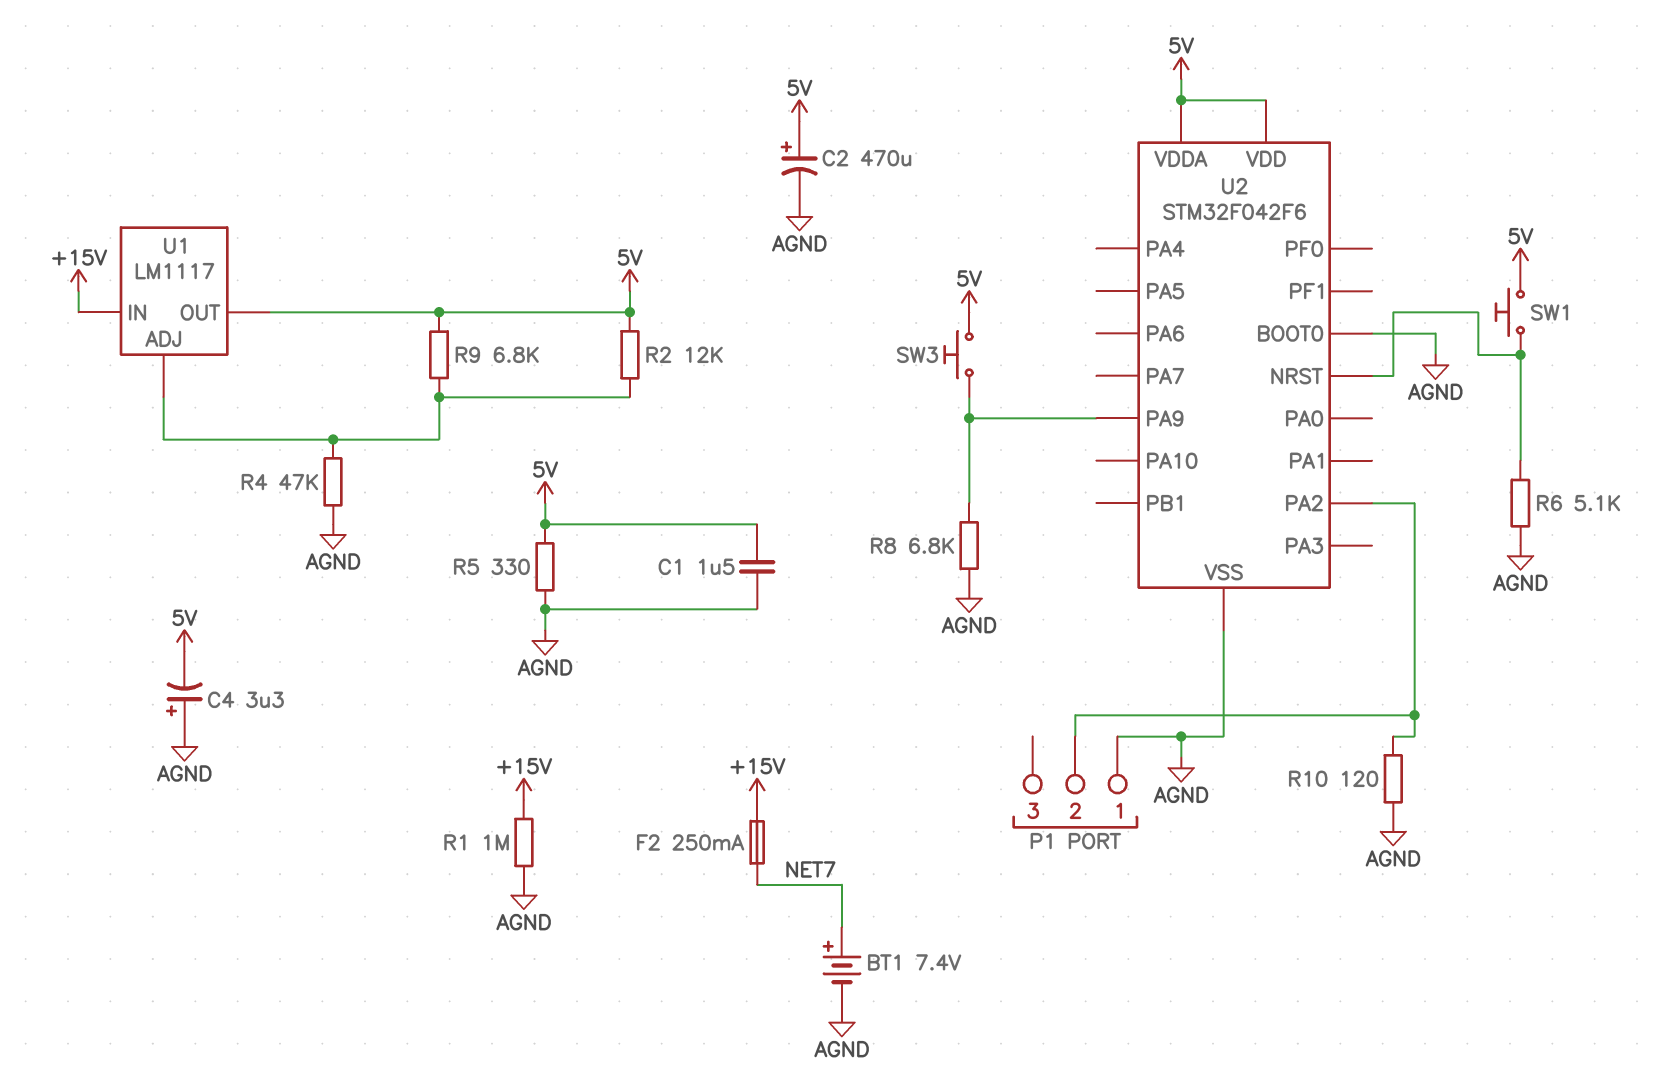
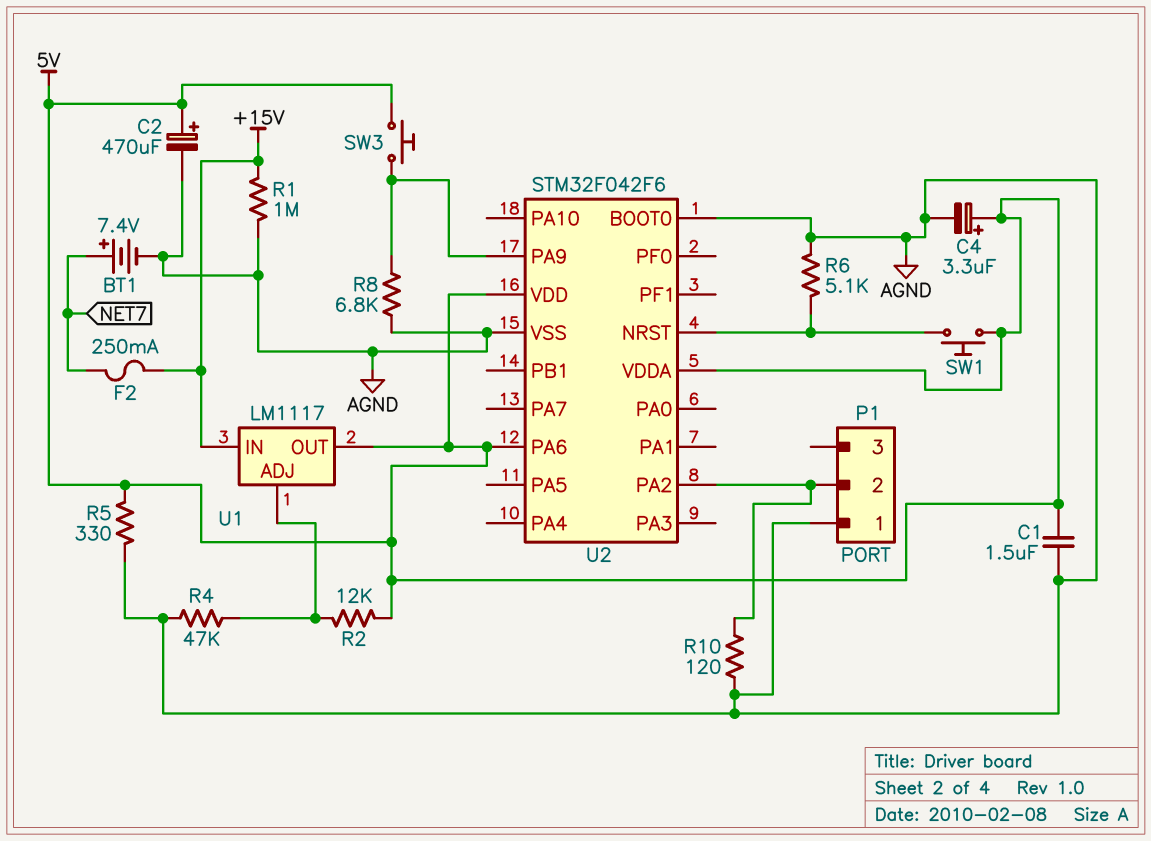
C4: 3.3uF (plus AGND, minus 5V) -> 3.3uF (plus 5V, minus AGND)
R9: 6.8k (5V, U1/ADJ) -> none
U2 pin PA6: none -> 5V

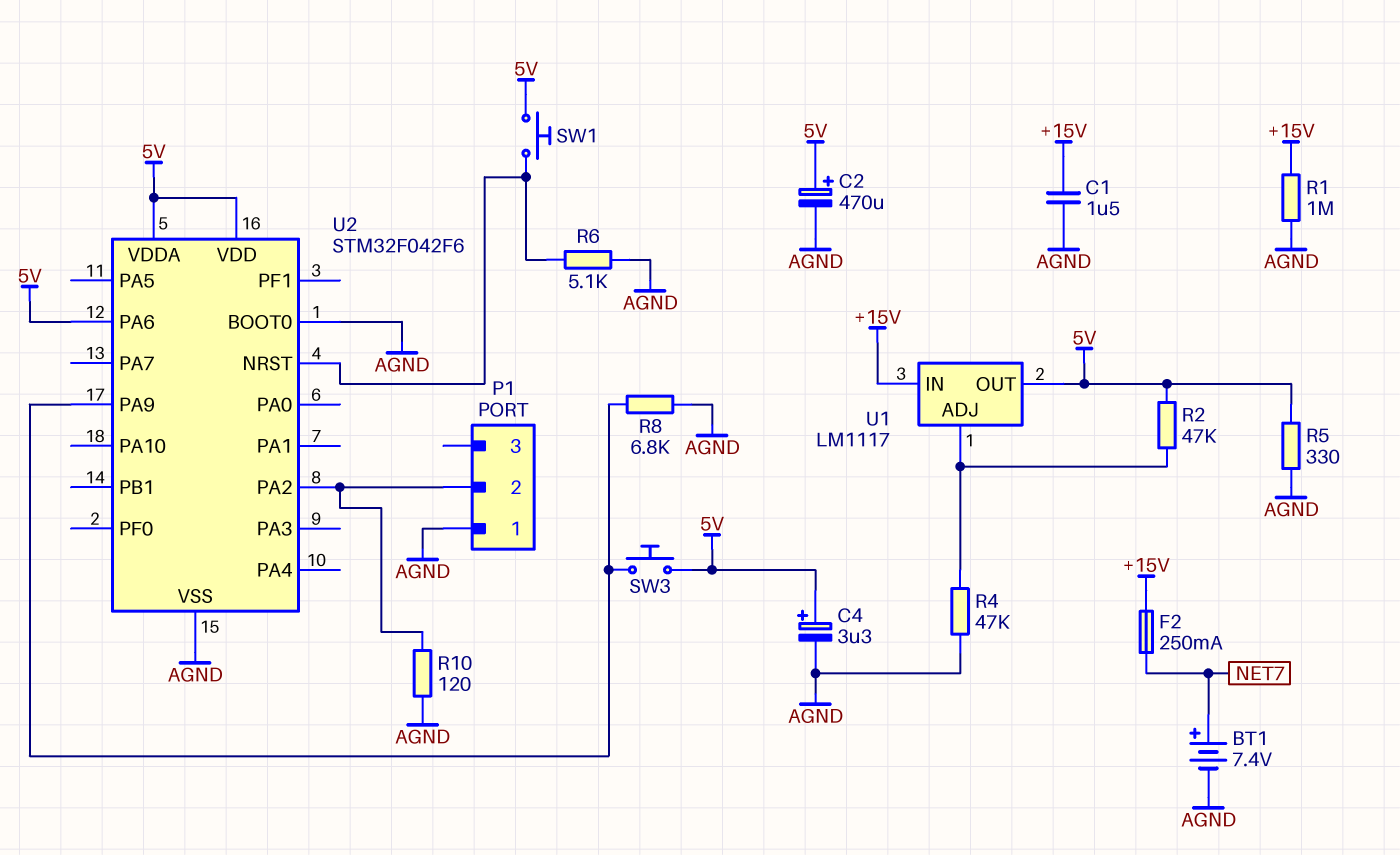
C1: 1.5uF (5V, AGND) -> 1.5uF (+15V, AGND)
R2: 12k (5V, U1/ADJ) -> 47k (5V, U1/ADJ)

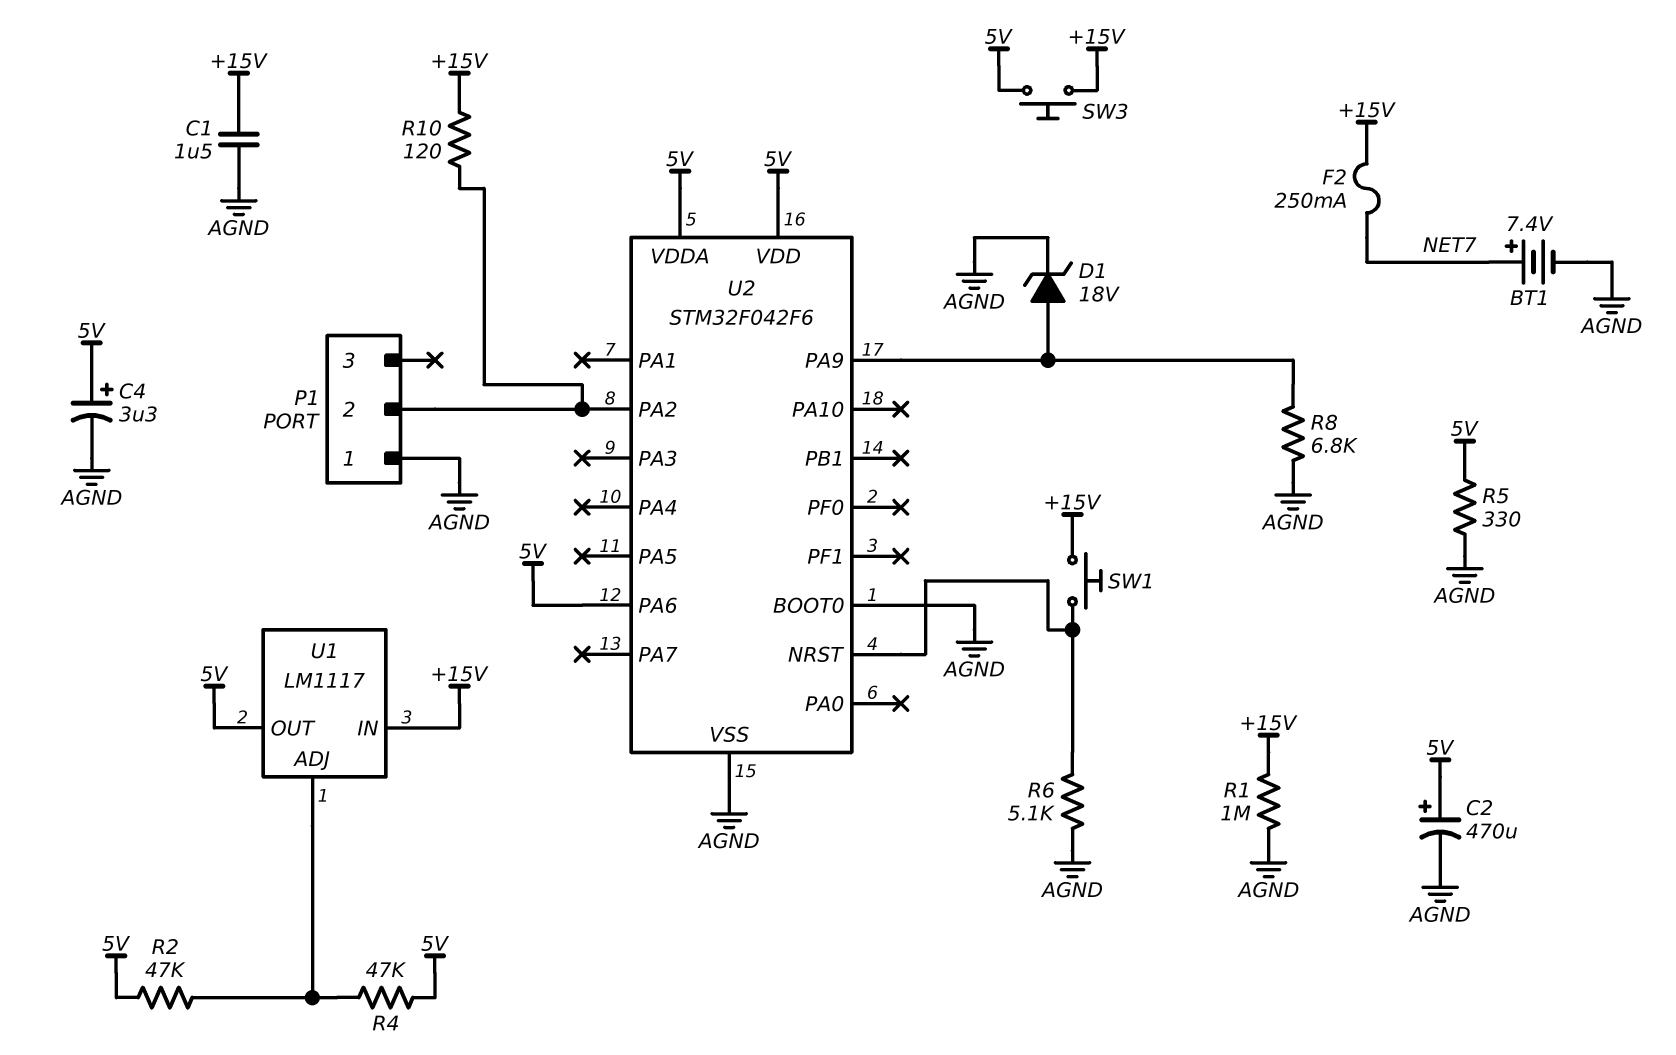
D1: none -> zener 18V (A U2/PA9, K AGND)
R4: 47k (AGND, U1/ADJ) -> 47k (5V, U1/ADJ)
R10: 120 (AGND, P1/2) -> 120 (+15V, P1/2)
SW1: button (5V, U2/NRST) -> button (+15V, U2/NRST)
SW3: button (5V, U2/PA9) -> button (+15V, 5V)

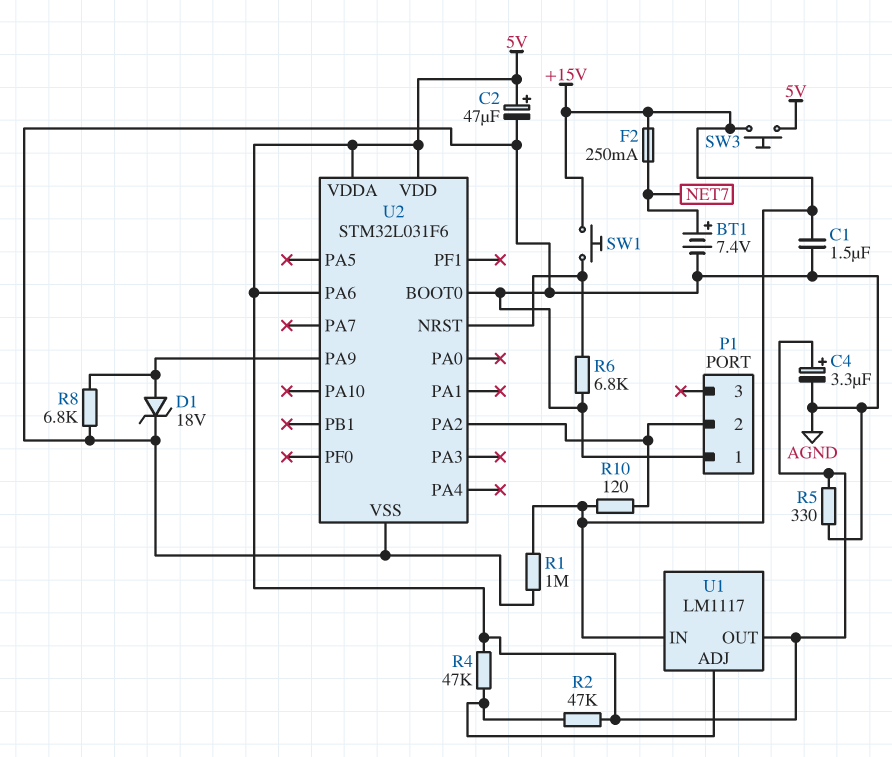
C2: 470uF (plus 5V, minus AGND) -> 47uF (plus 5V, minus AGND)
R6: 5.1k (AGND, U2/NRST) -> 6.8k (AGND, U2/NRST)
U2: STM32F042F6 -> STM32L031F6

